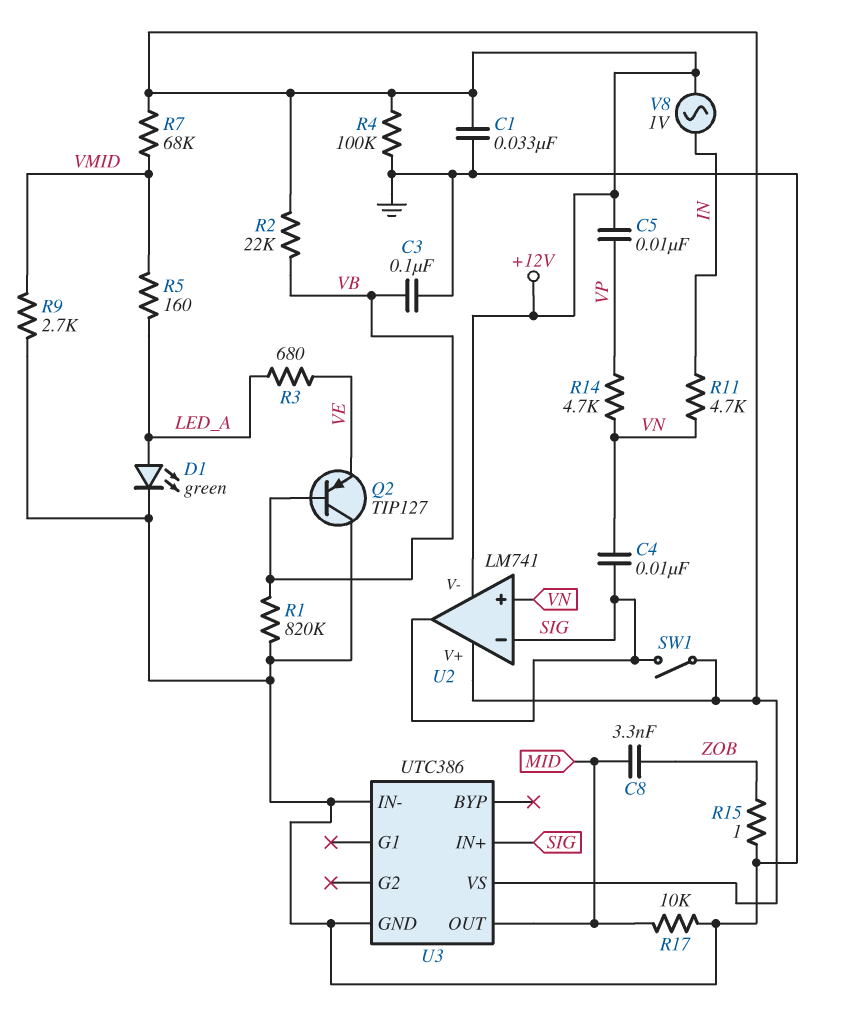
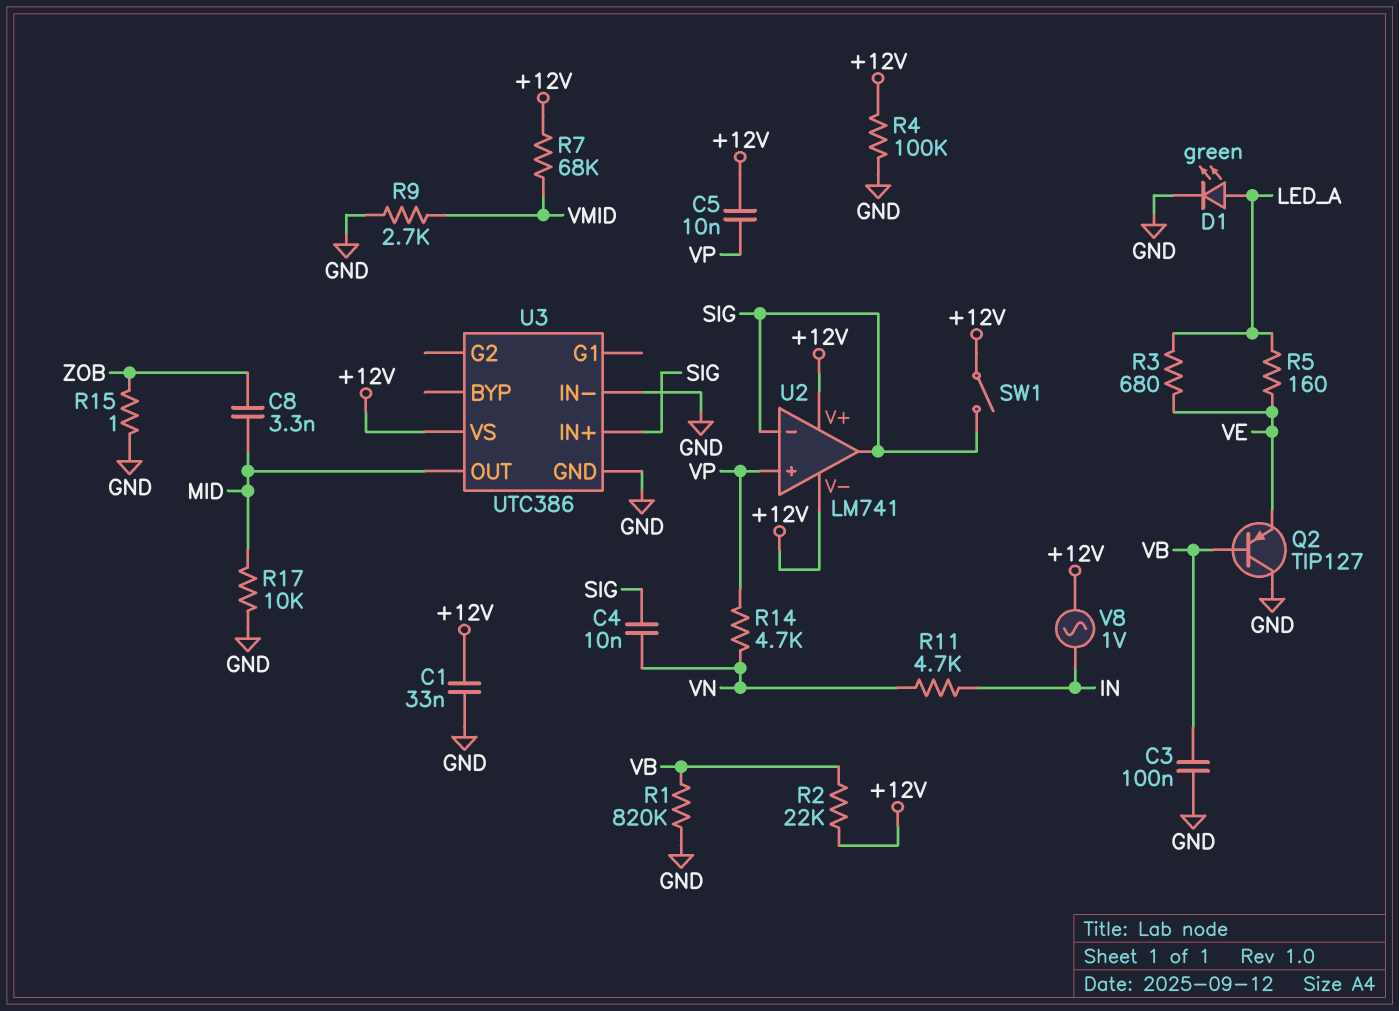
R5: 160 (LED_A, VMID) -> 160 (LED_A, VE)
U2 pin in+: VN -> VP

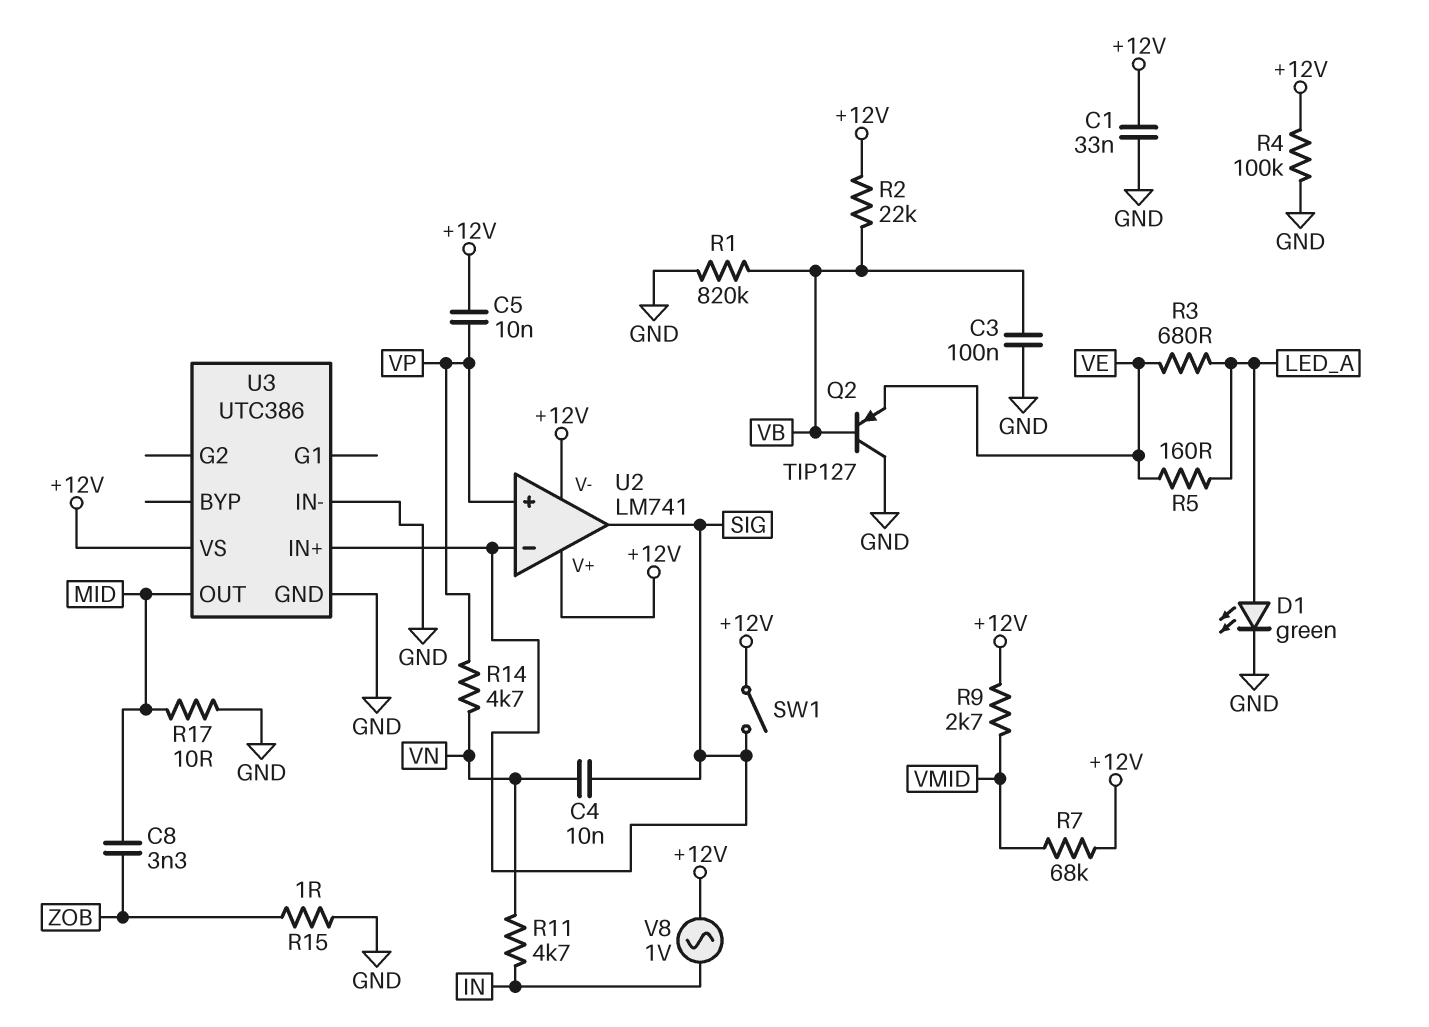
R9: 2.7k (GND, VMID) -> 2.7k (+12V, VMID)
R17: 10k (GND, MID) -> 10 (GND, MID)

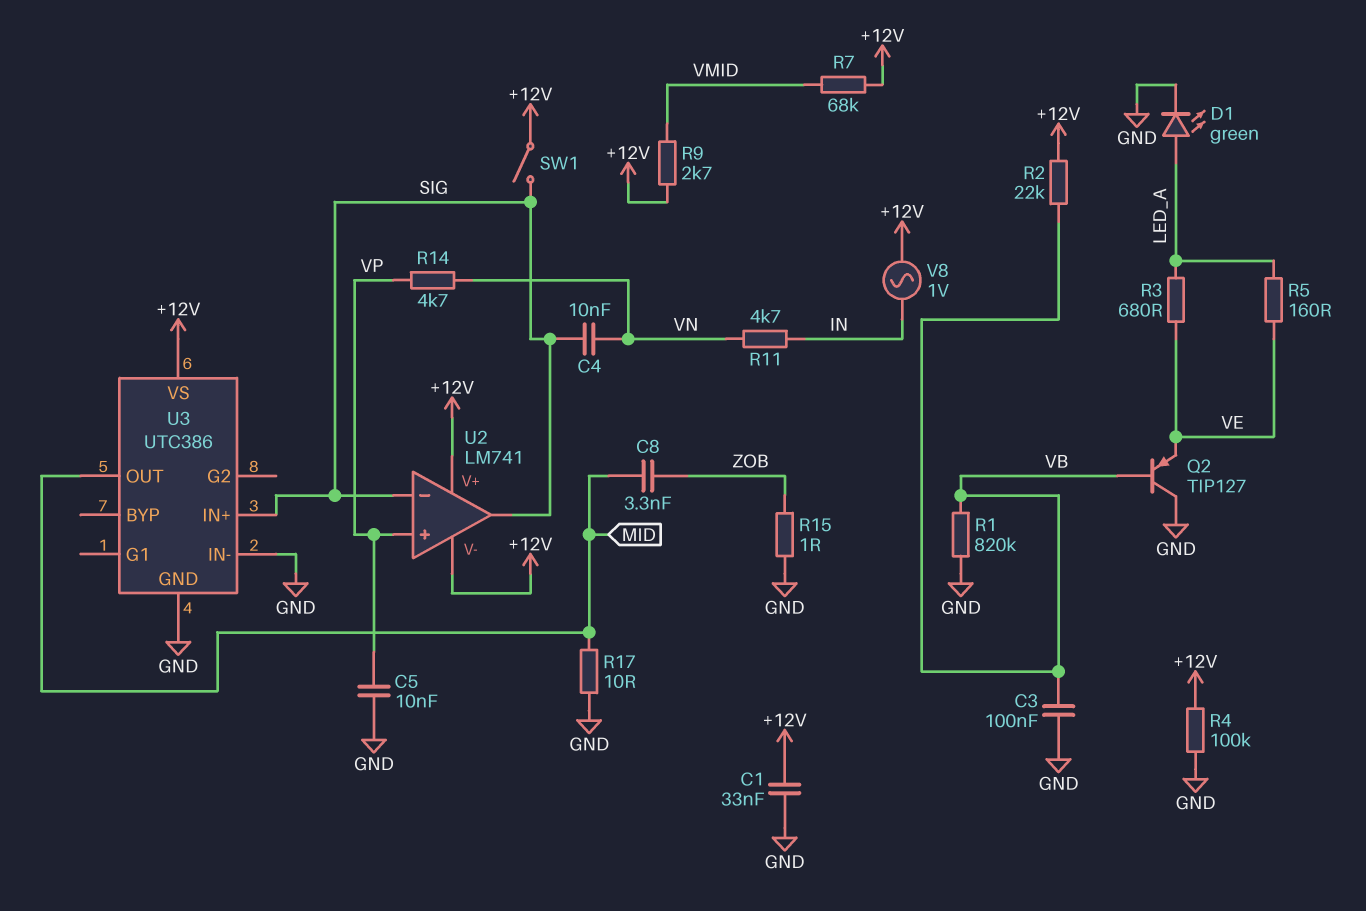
C5: 10nF (+12V, VP) -> 10nF (GND, VP)

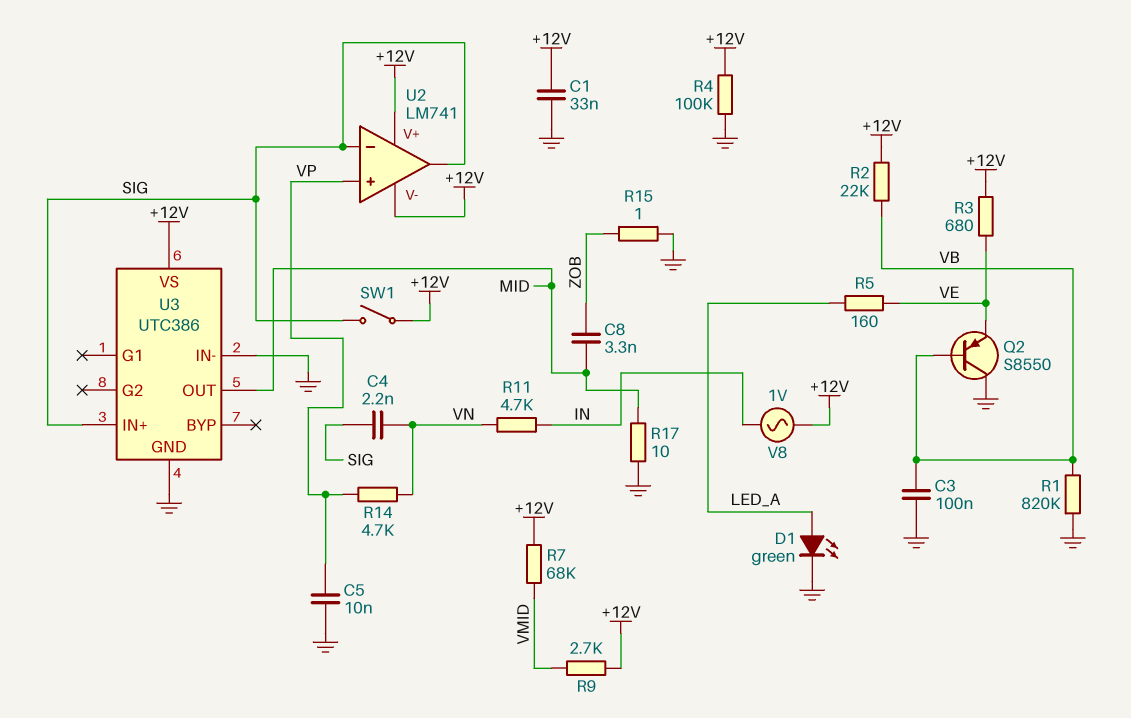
C4: 10nF (SIG, VN) -> 2.2nF (SIG, VN)
Q2: PNP TIP127 (B VB, C GND, E VE) -> PNP S8550 (B VB, C GND, E VE)
R3: 680 (LED_A, VE) -> 680 (+12V, VE)

